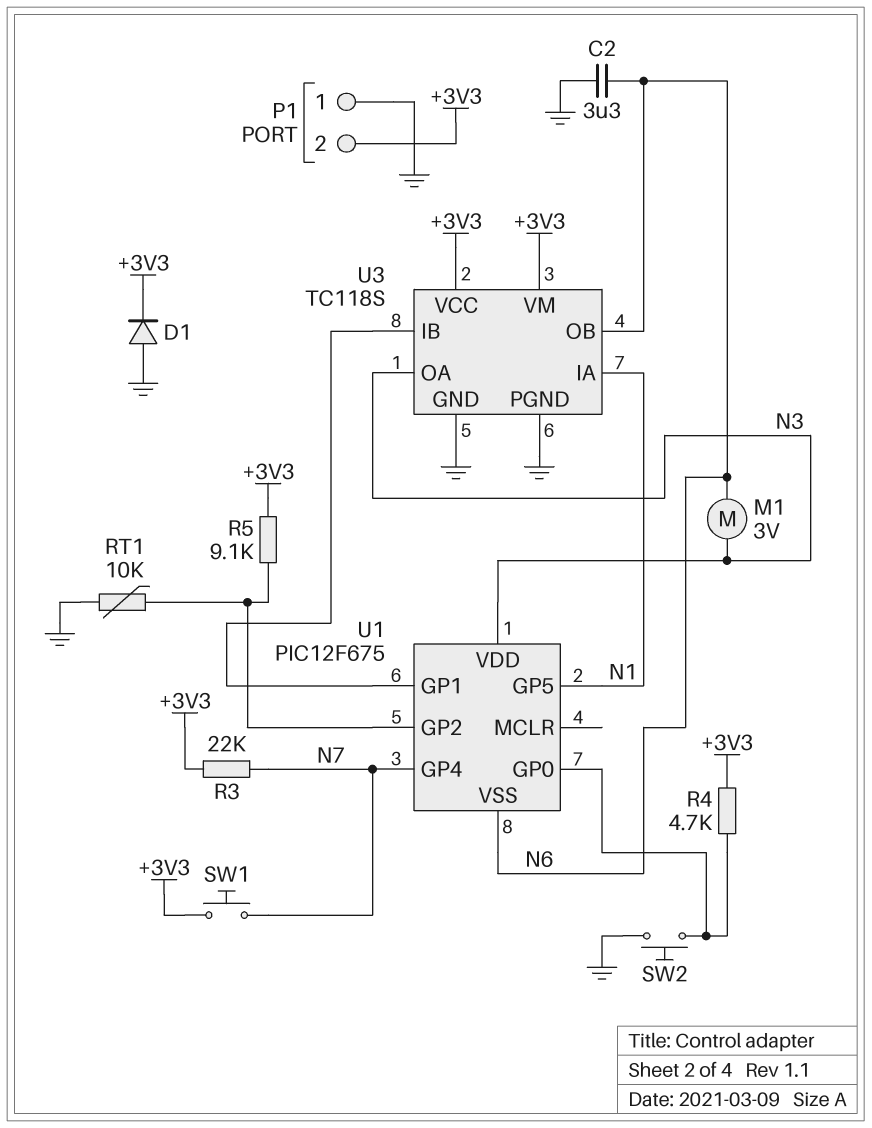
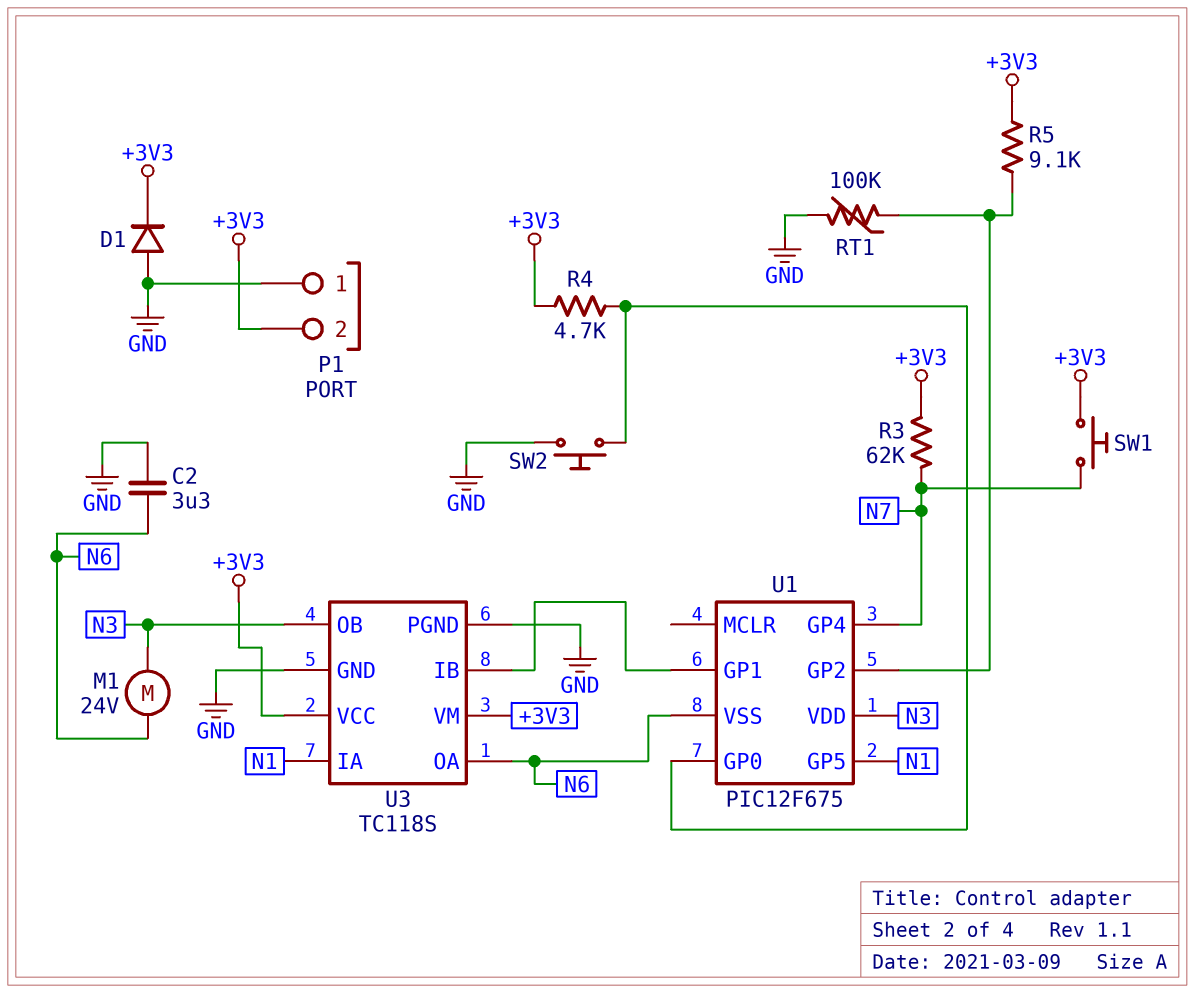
M1: motor 3V (N3, N6) -> motor 24V (N3, N6)
R3: 22k (+3V3, N7) -> 62k (+3V3, N7)
RT1: 10k (GND, U1/GP2) -> 100k (GND, U1/GP2)
U3 pin OA: N3 -> N6
U3 pin OB: N6 -> N3

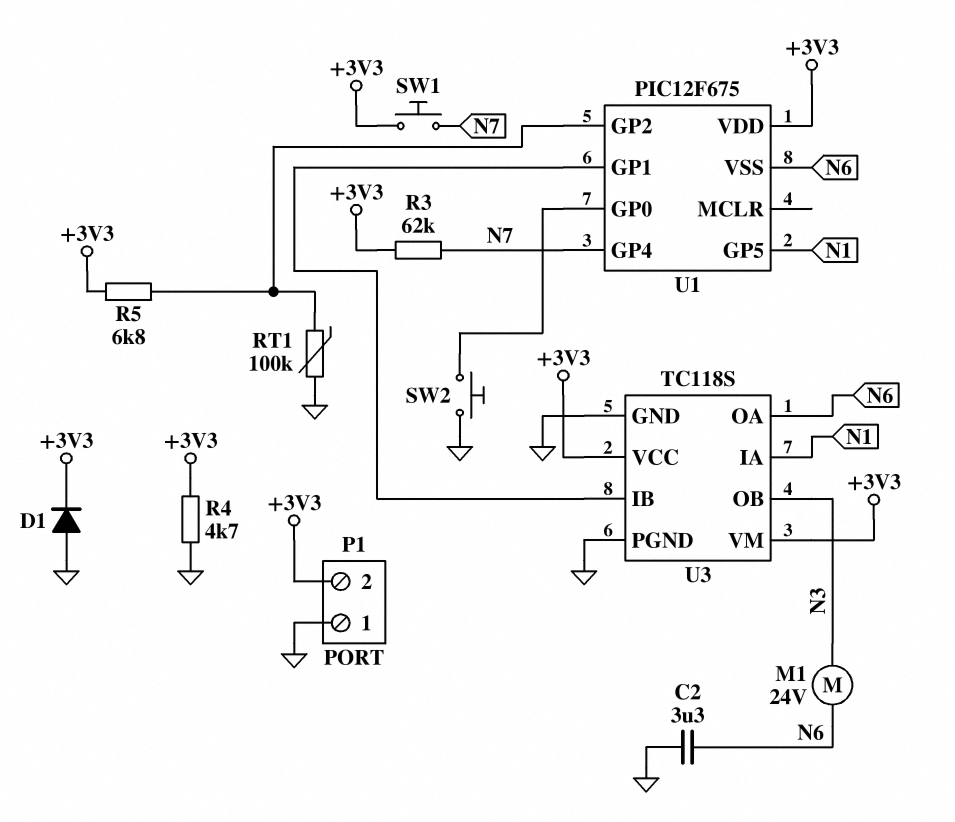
R4: 4.7k (+3V3, U1/GP0) -> 4.7k (+3V3, GND)
R5: 9.1k (+3V3, U1/GP2) -> 6.8k (+3V3, U1/GP2)
U1 pin VDD: N3 -> +3V3

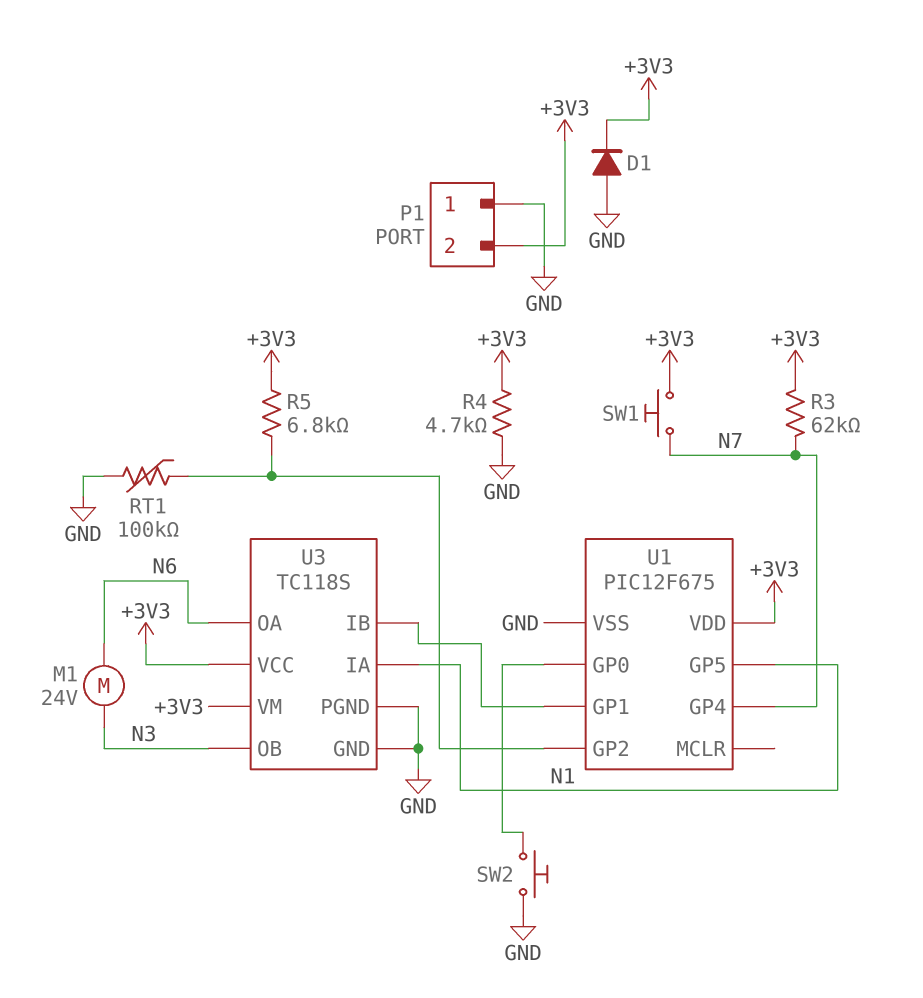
C2: 3.3uF (GND, N6) -> none
U1 pin VSS: N6 -> GND

